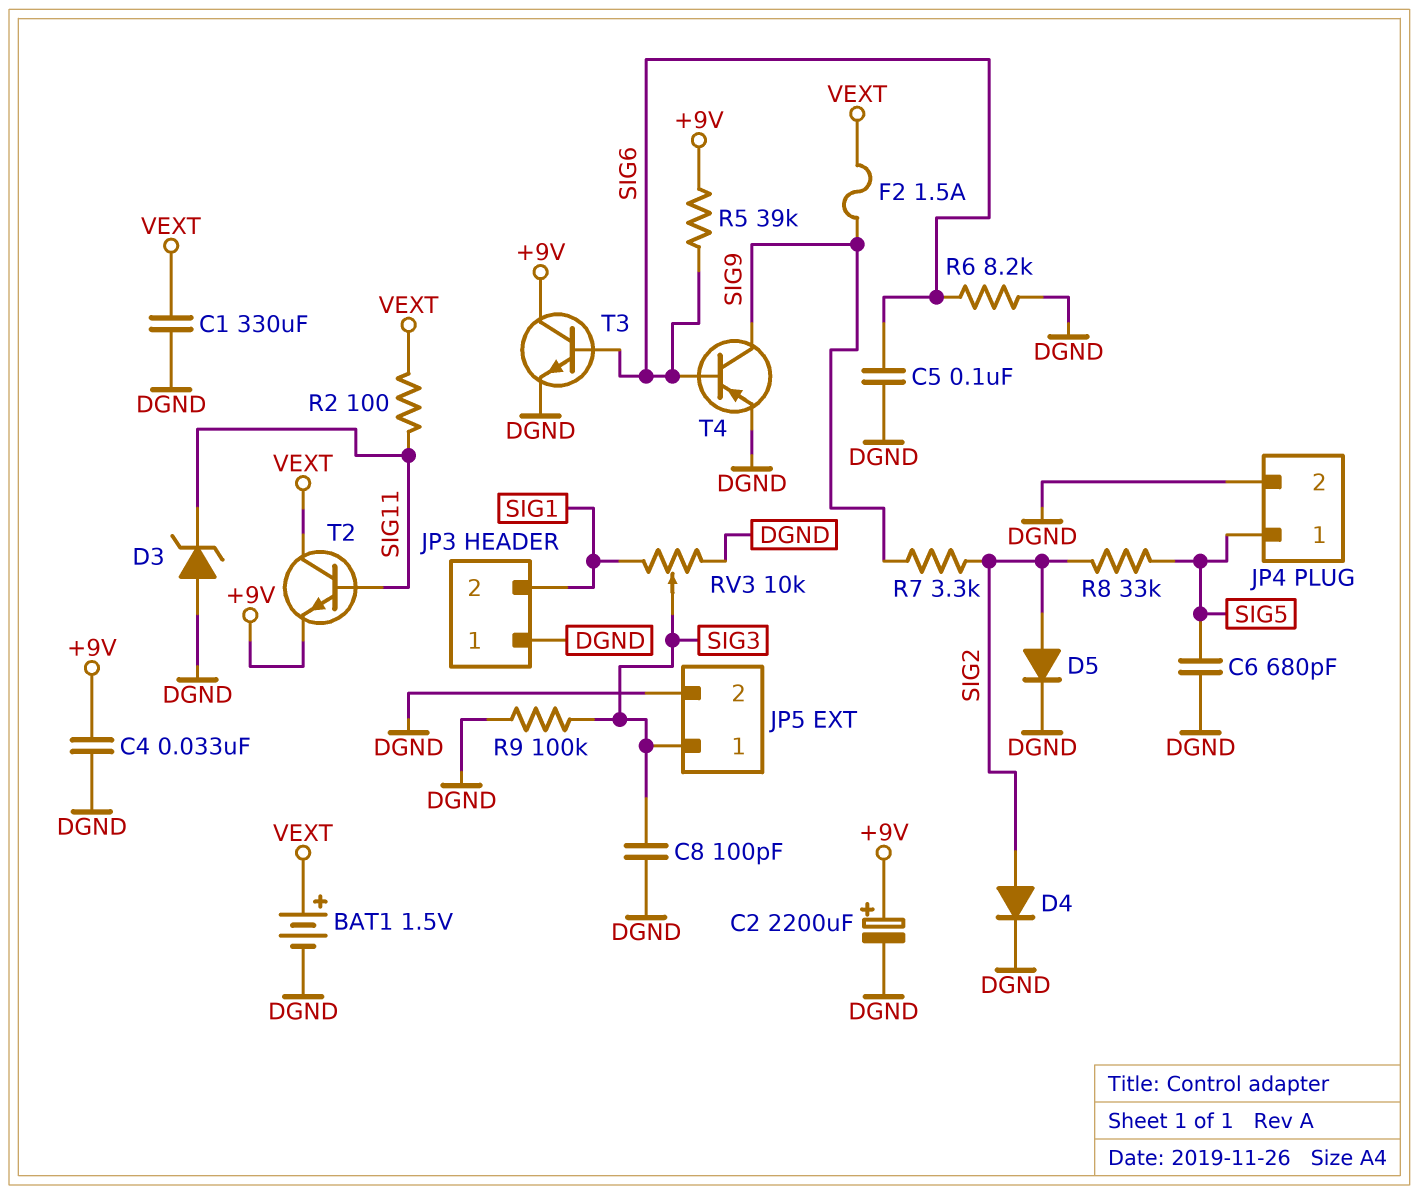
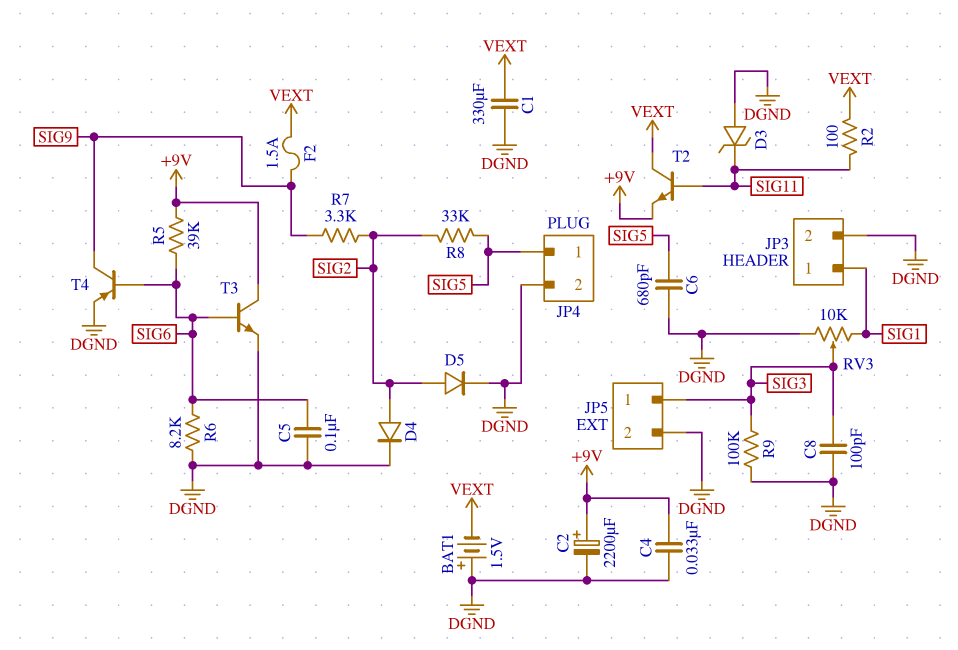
BAT1: 1.5V (plus VEXT, minus DGND) -> 1.5V (plus DGND, minus VEXT)
JP3 pin 1: DGND -> SIG1
JP3 pin 2: SIG1 -> DGND

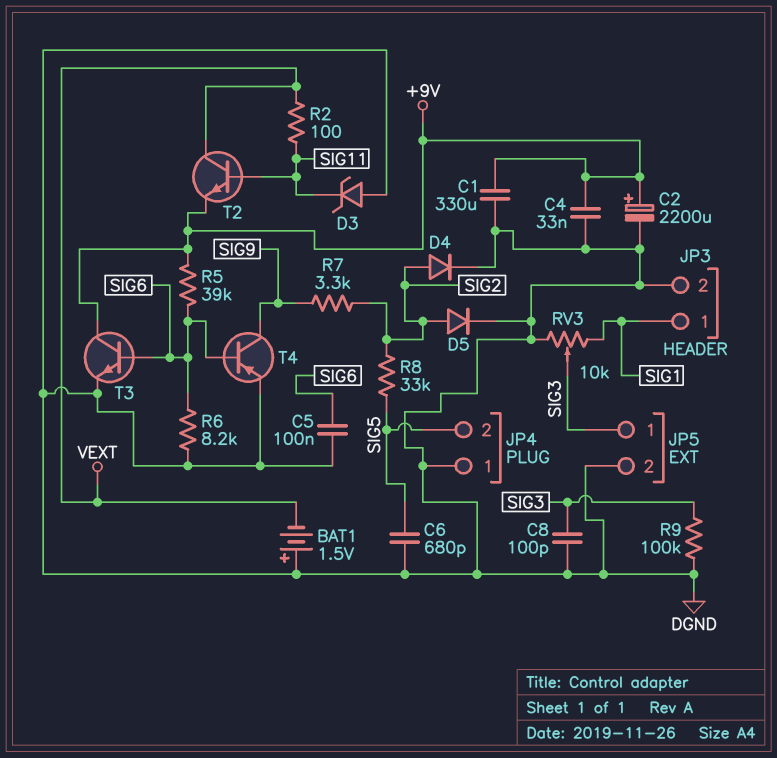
C1: 330uF (DGND, VEXT) -> 330uF (+9V, DGND)
F2: 1.5A (SIG9, VEXT) -> none
JP4 pin 1: SIG5 -> DGND
JP4 pin 2: DGND -> SIG5

